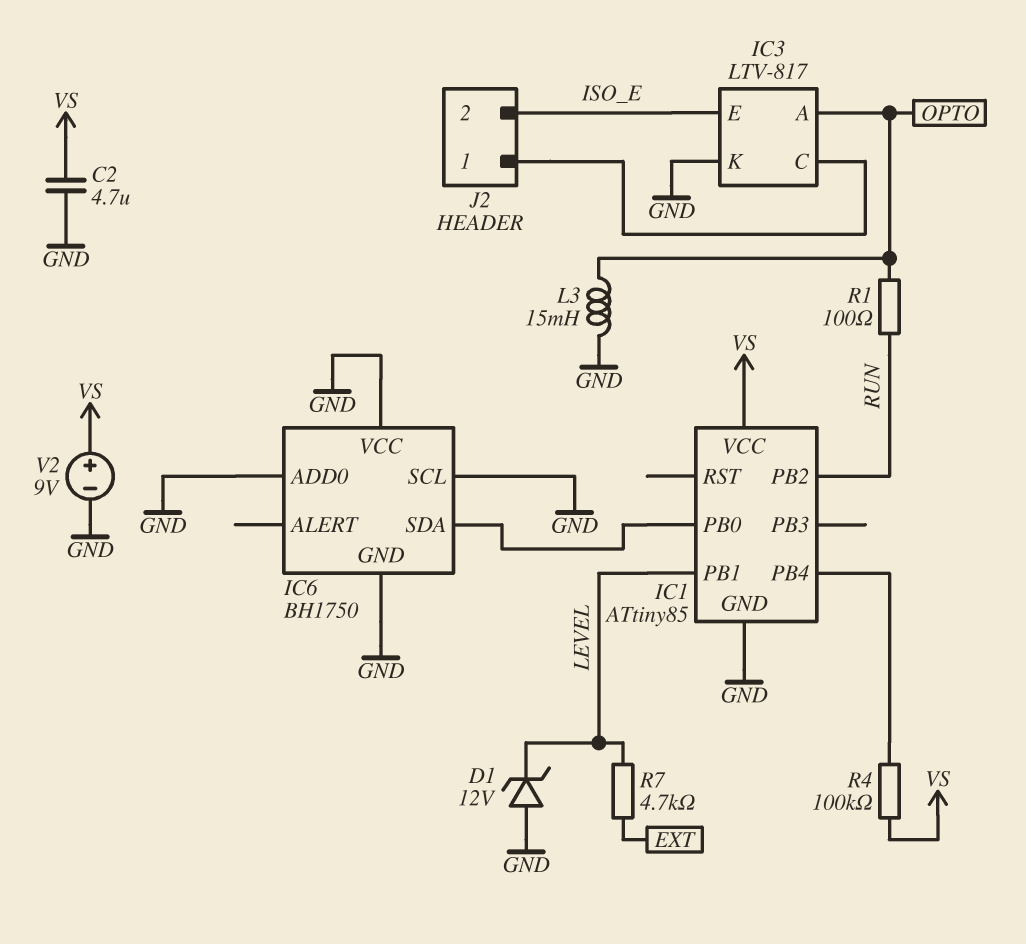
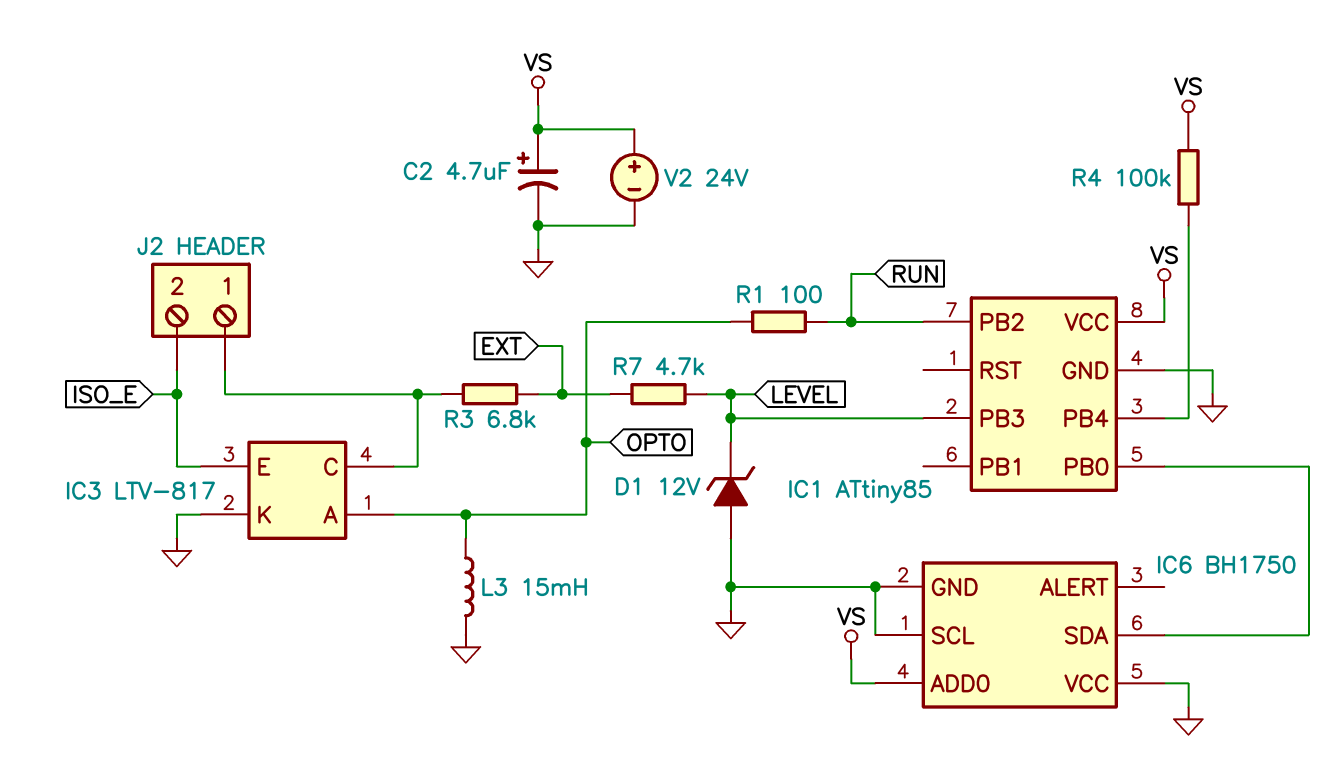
C2: 4.7uF (GND, VS) -> 4.7uF (plus VS, minus GND)
IC1 pin PB1: LEVEL -> none
IC1 pin PB3: none -> LEVEL
IC6 pin ADD0: GND -> VS
R3: none -> 6.8k (EXT, IC3/C)
V2: 9V (plus VS, minus GND) -> 24V (plus VS, minus GND)

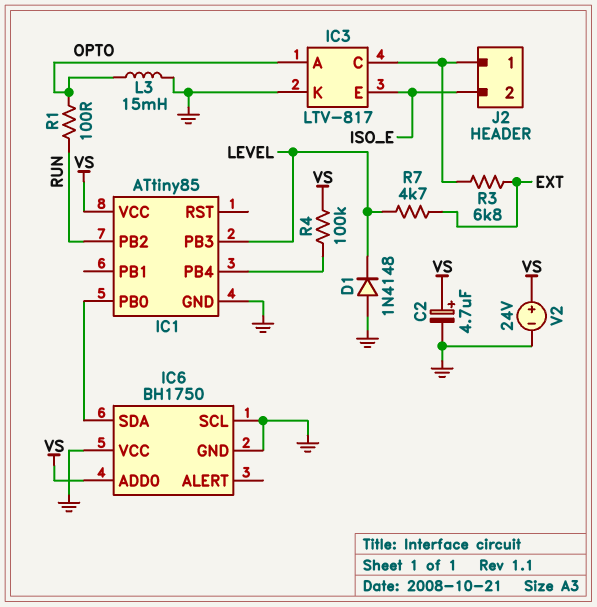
D1: zener 12V (A GND, K LEVEL) -> diode 1N4148 (A GND, K LEVEL)

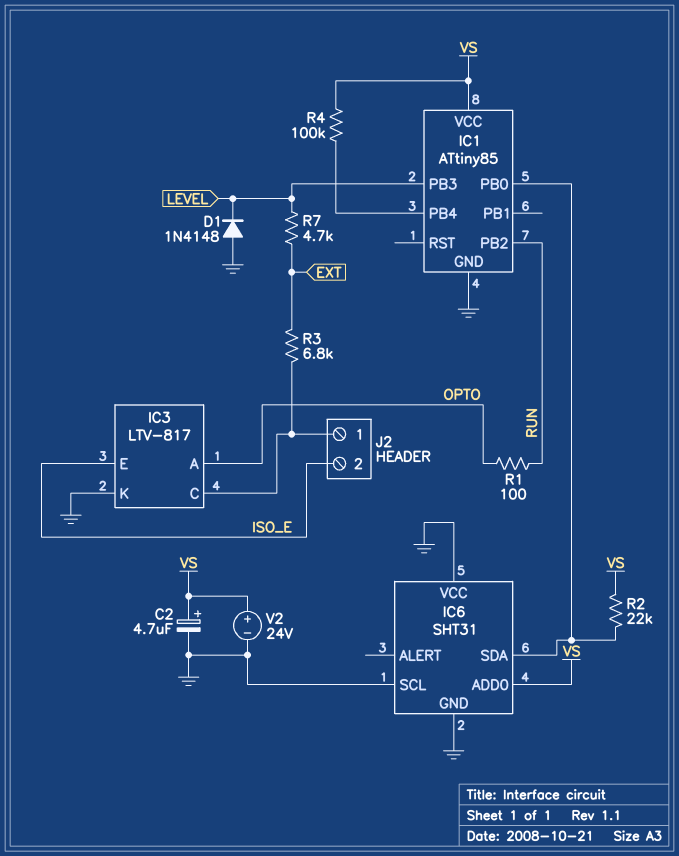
IC6: BH1750 -> SHT31
L3: 15mH (GND, OPTO) -> none
R2: none -> 22k (IC1/PB0, VS)

